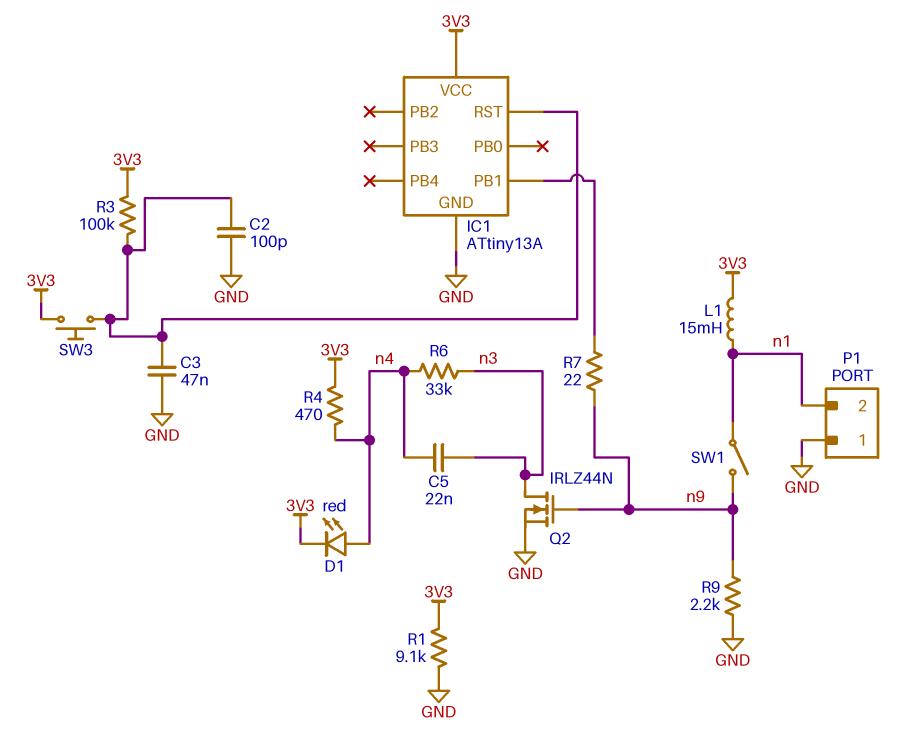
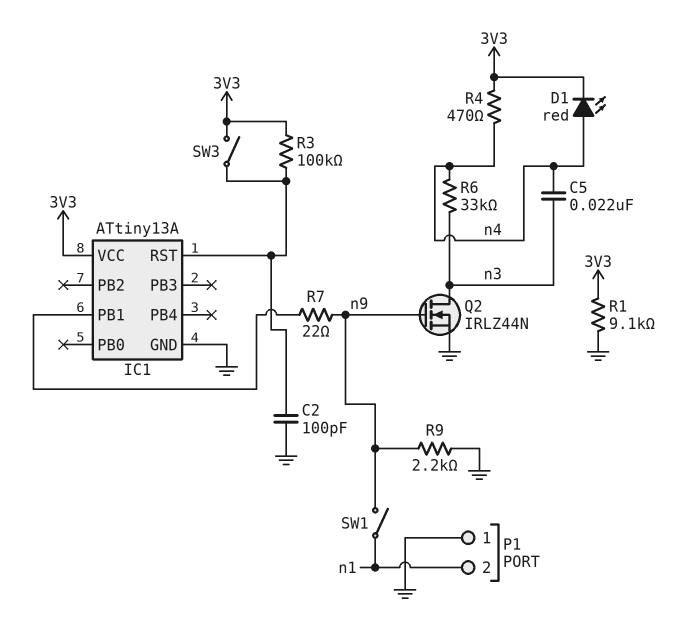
C3: 47nF (GND, IC1/RST) -> none
L1: 15mH (3V3, n1) -> none
SW3: button (3V3, IC1/RST) -> switch (3V3, IC1/RST)

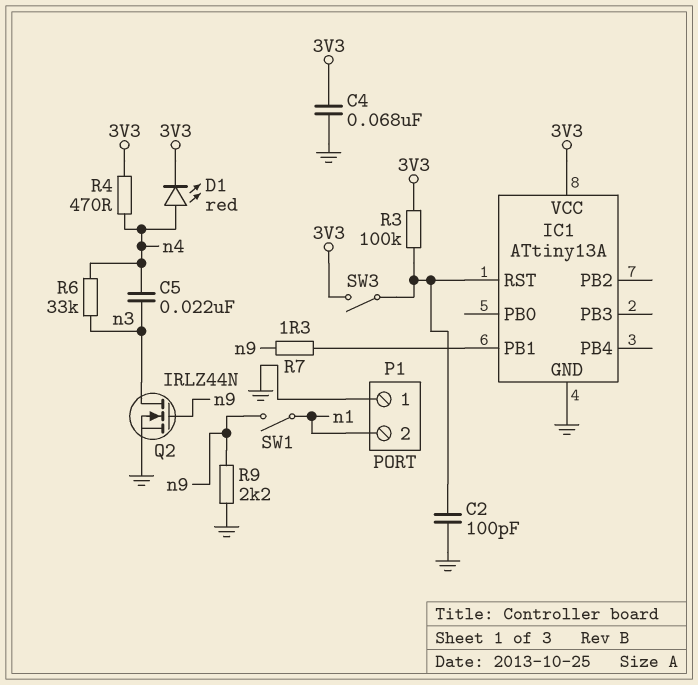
C4: none -> 68nF (3V3, GND)
R1: 9.1k (3V3, GND) -> none
R7: 22 (IC1/PB1, n9) -> 1.3 (IC1/PB1, n9)

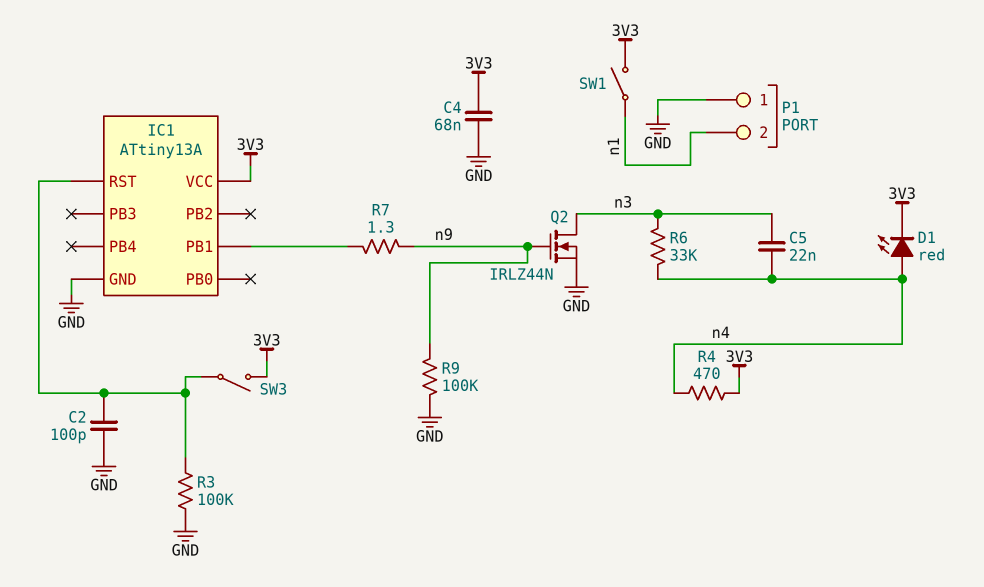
R3: 100k (3V3, IC1/RST) -> 100k (GND, IC1/RST)
R9: 2.2k (GND, n9) -> 100k (GND, n9)
SW1: switch (n1, n9) -> switch (3V3, n1)

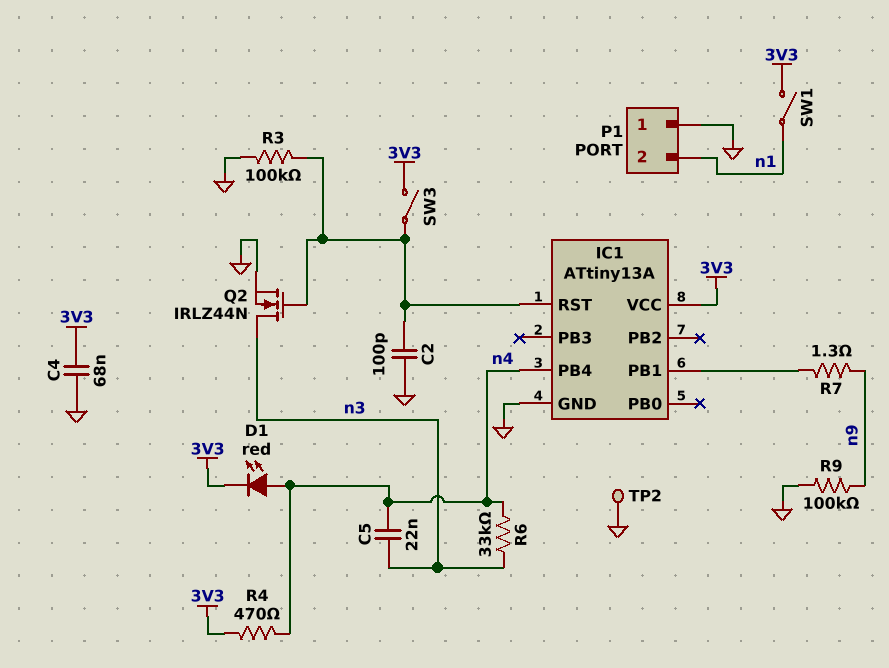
IC1 pin PB4: none -> n4
Q2: NMOS IRLZ44N (G n9, D n3, S GND) -> NMOS IRLZ44N (G IC1/RST, D n3, S GND)
TP2: none -> test point (GND)

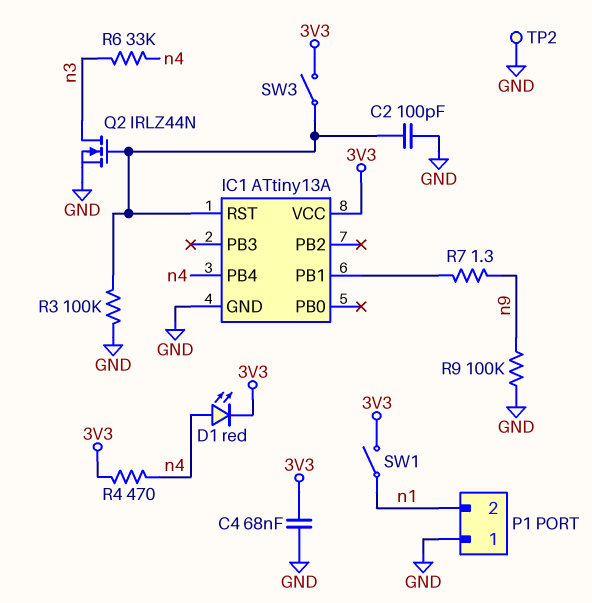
C5: 22nF (n3, n4) -> none

